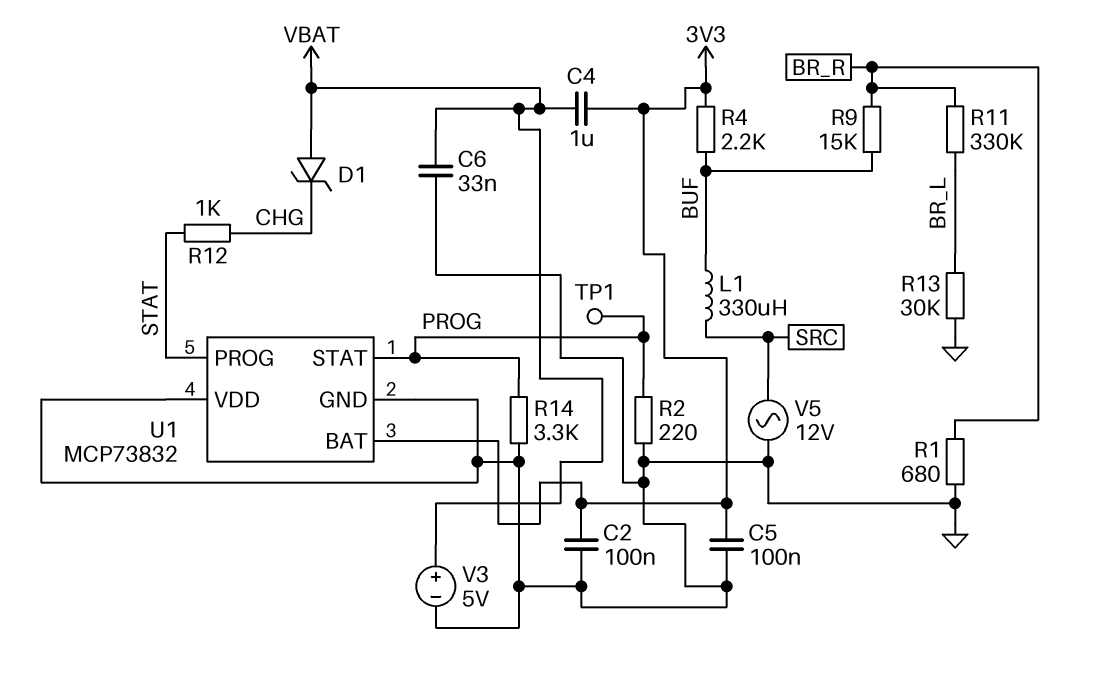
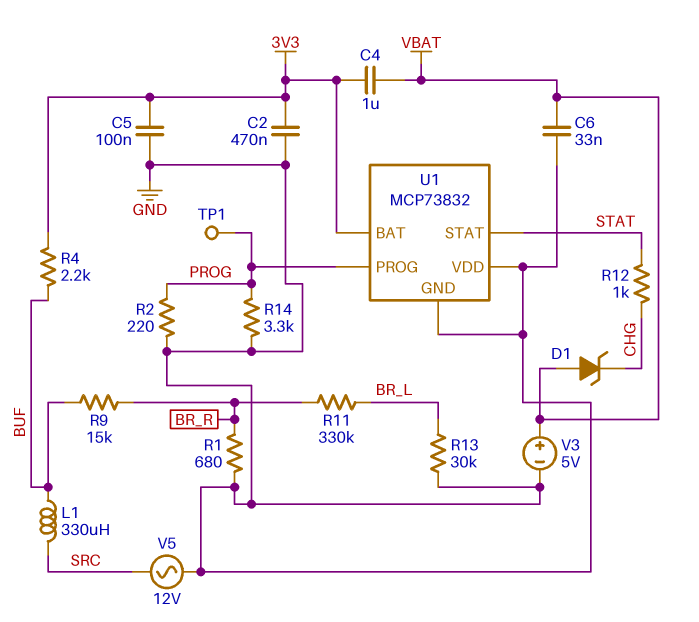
C2: 100nF (3V3, GND) -> 470nF (3V3, GND)
U1 pin PROG: STAT -> PROG
U1 pin STAT: PROG -> STAT

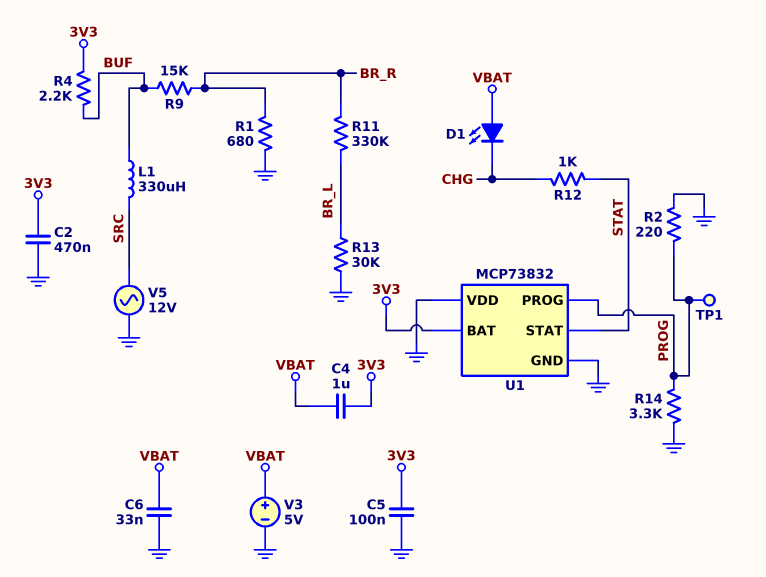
D1: zener (A VBAT, K CHG) -> LED (A VBAT, K CHG)

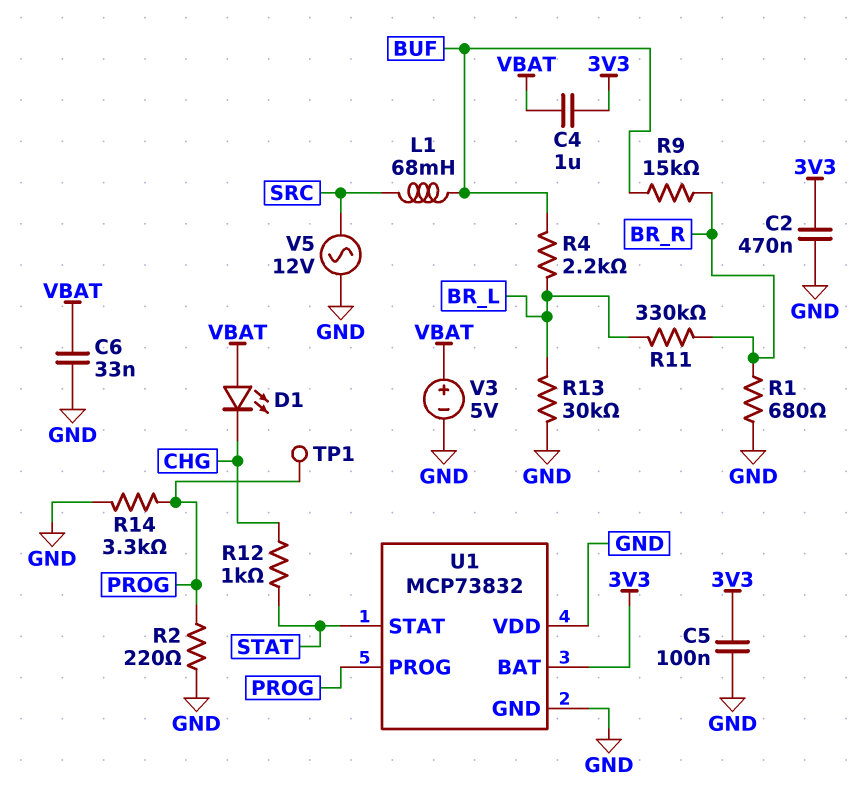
L1: 330uH (BUF, SRC) -> 68mH (BUF, SRC)
R4: 2.2k (3V3, BUF) -> 2.2k (BR_L, BUF)

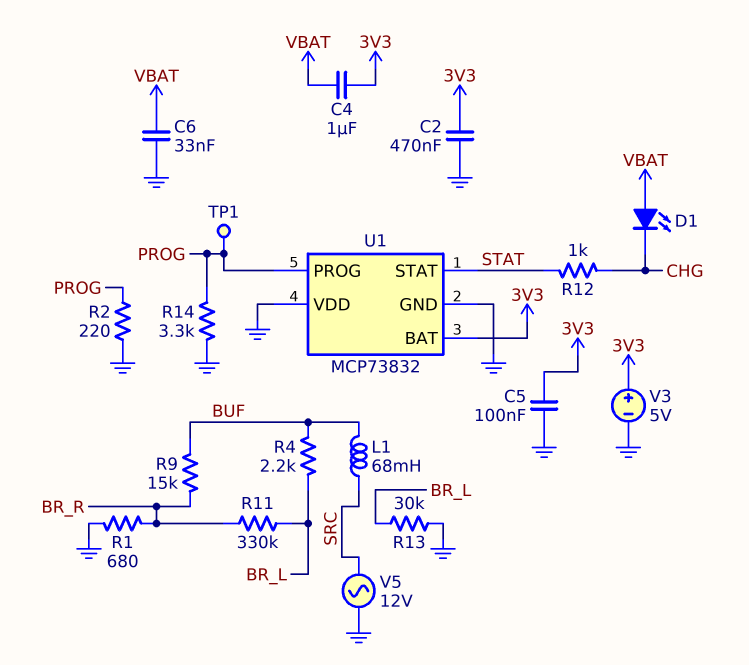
V3: 5V (plus VBAT, minus GND) -> 5V (plus 3V3, minus GND)

